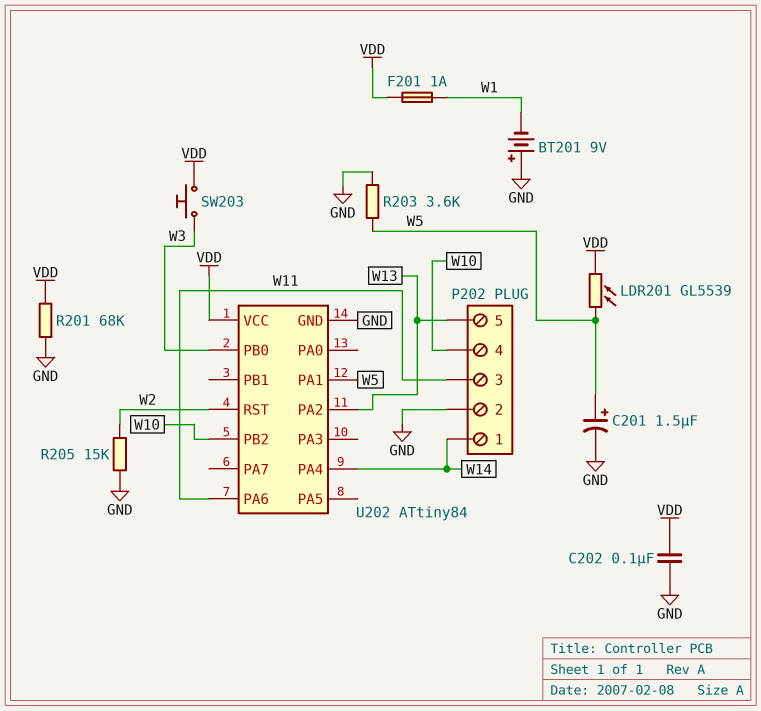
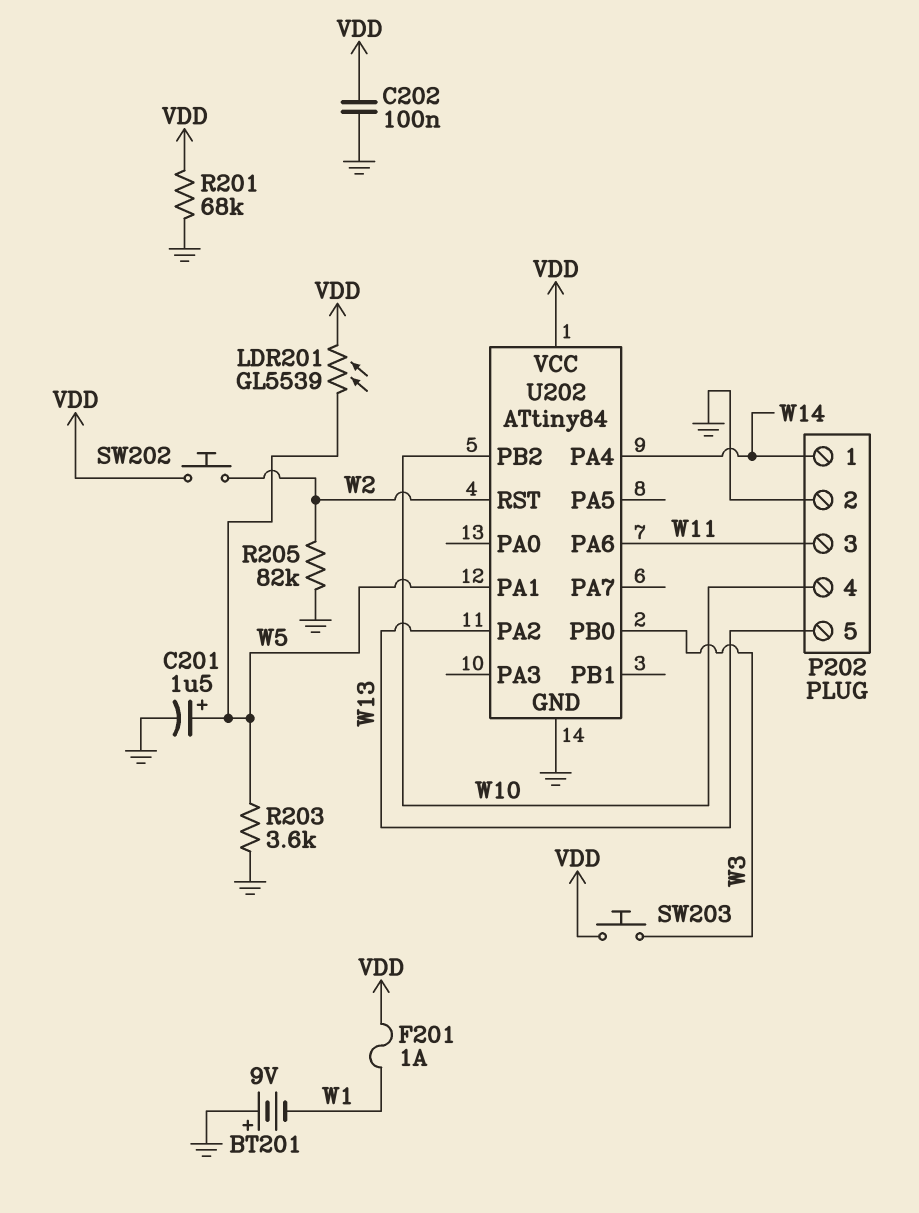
R205: 15k (GND, W2) -> 82k (GND, W2)
SW202: none -> button (VDD, W2)

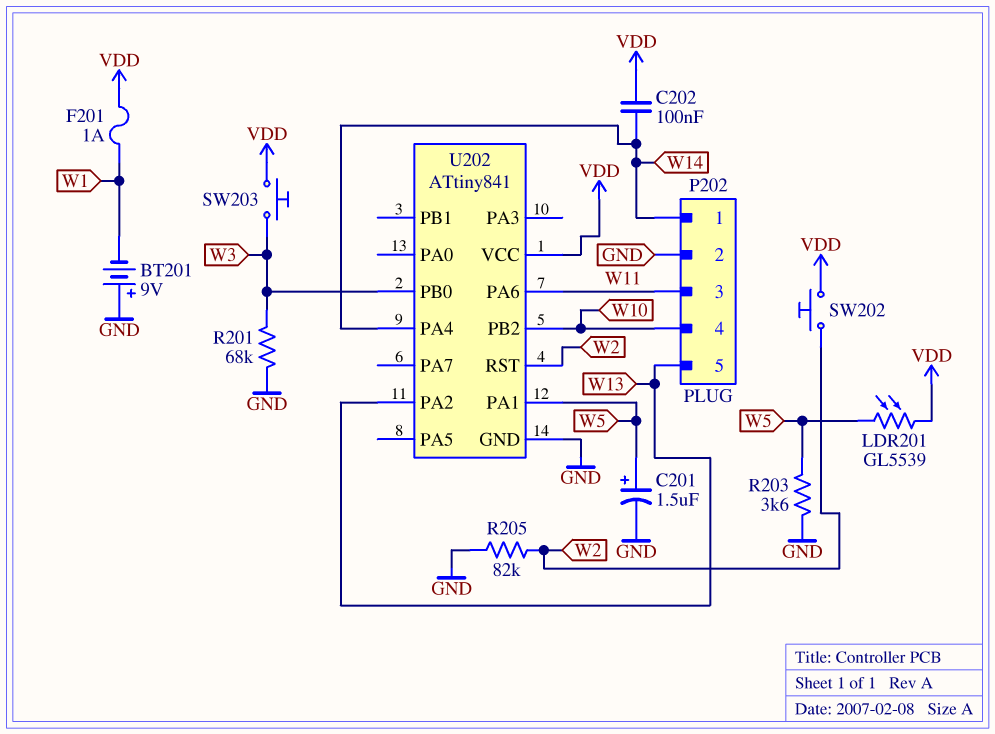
C202: 100nF (GND, VDD) -> 100nF (VDD, W14)
R201: 68k (GND, VDD) -> 68k (GND, W3)
U202: ATtiny84 -> ATtiny841

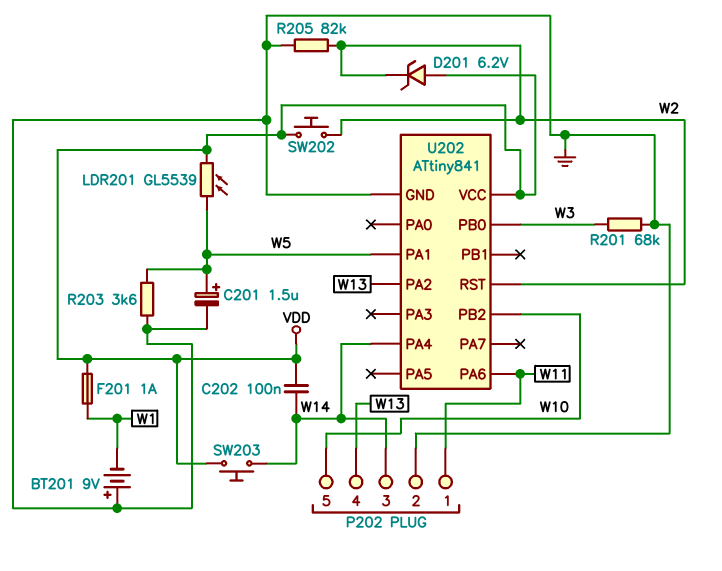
D201: none -> zener 6.2V (A VDD, K W2)
P202 pin 1: W14 -> W11
P202 pin 3: W11 -> W14
P202 pin 4: W10 -> W13
P202 pin 5: W13 -> W10
SW203: button (VDD, W3) -> button (VDD, W14)

